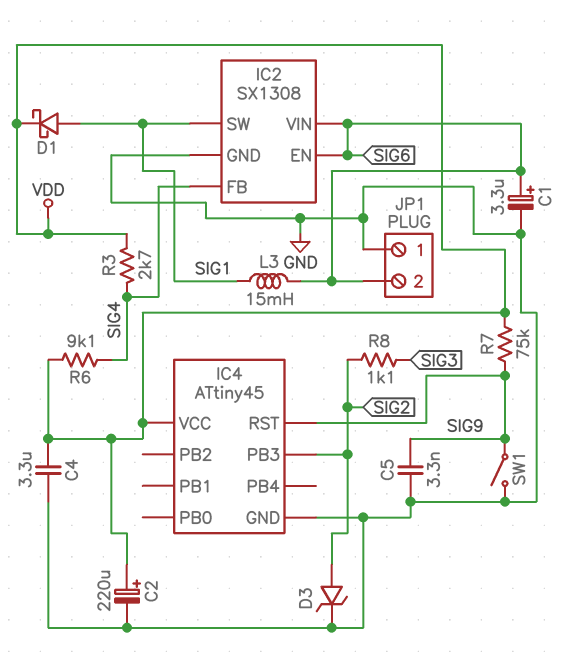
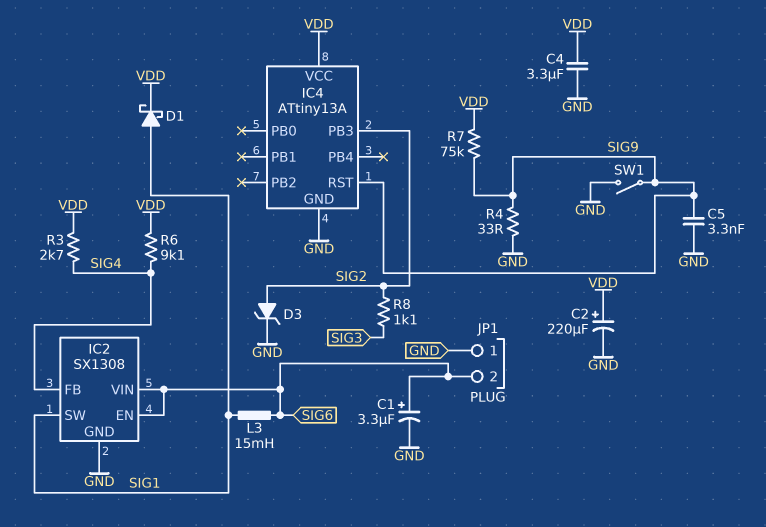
IC4: ATtiny45 -> ATtiny13A
R4: none -> 33 (GND, SIG9)

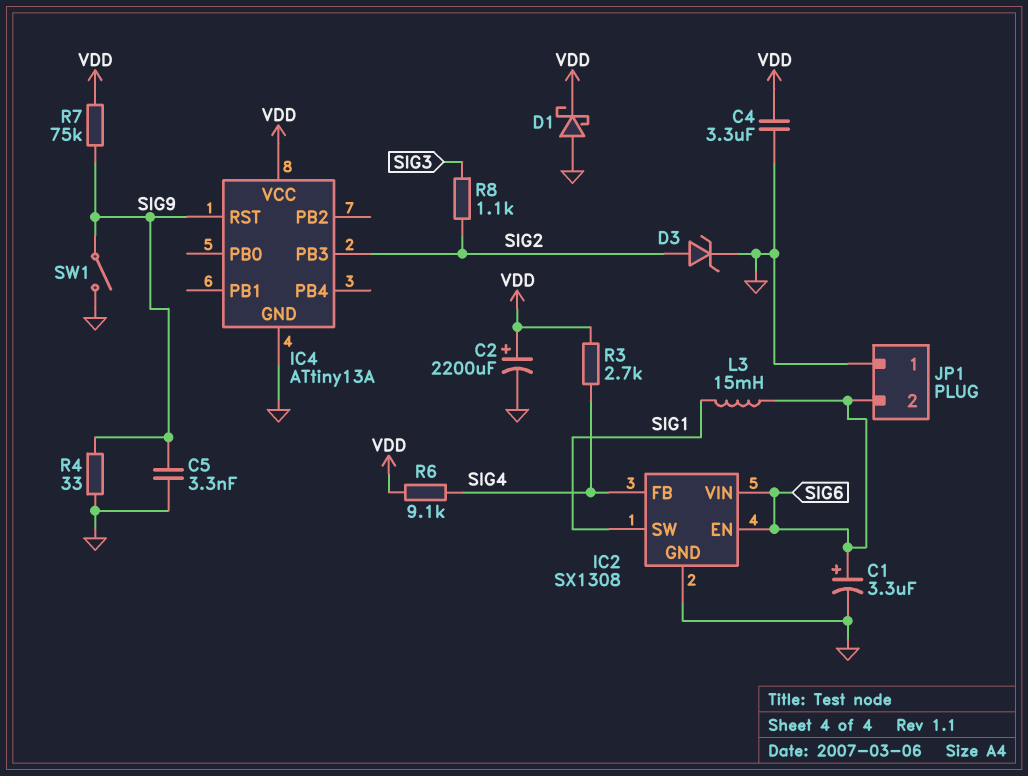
C2: 220uF (plus VDD, minus GND) -> 2200uF (plus VDD, minus GND)
D1: schottky (A SIG1, K VDD) -> schottky (A GND, K VDD)

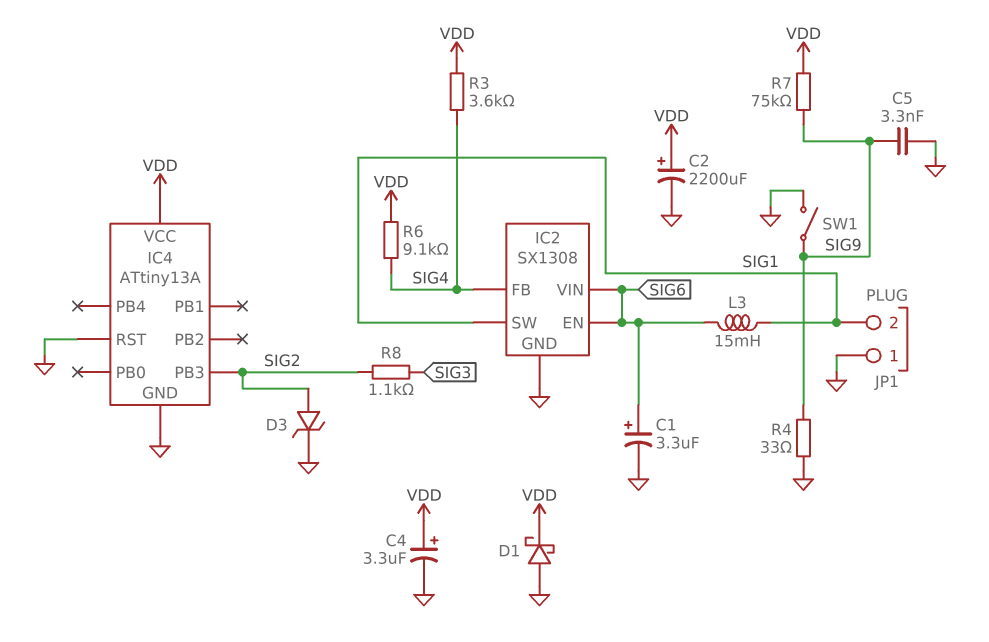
C4: 3.3uF (GND, VDD) -> 3.3uF (plus VDD, minus GND)
IC4 pin RST: SIG9 -> GND
JP1 pin 2: SIG6 -> SIG1
R3: 2.7k (SIG4, VDD) -> 3.6k (SIG4, VDD)

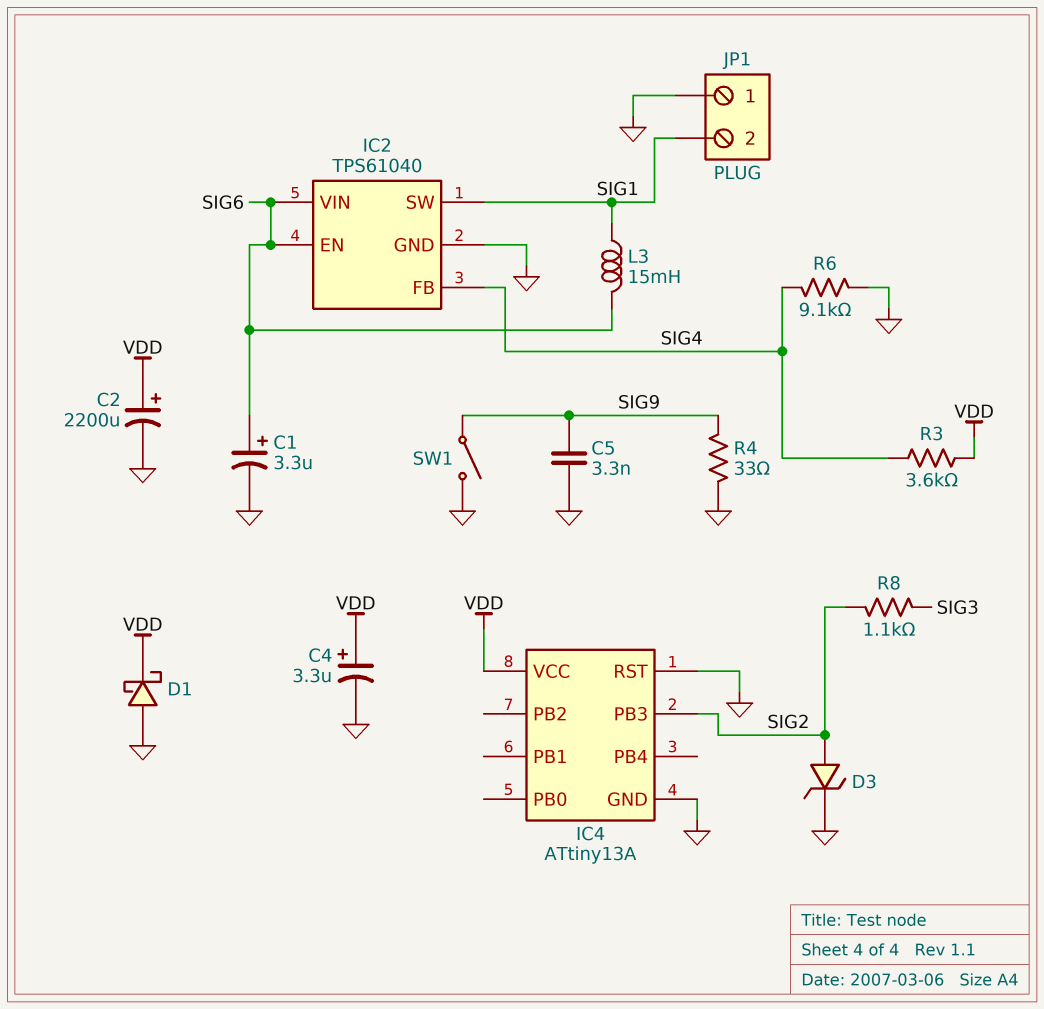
IC2: SX1308 -> TPS61040
R6: 9.1k (SIG4, VDD) -> 9.1k (GND, SIG4)
R7: 75k (SIG9, VDD) -> none

